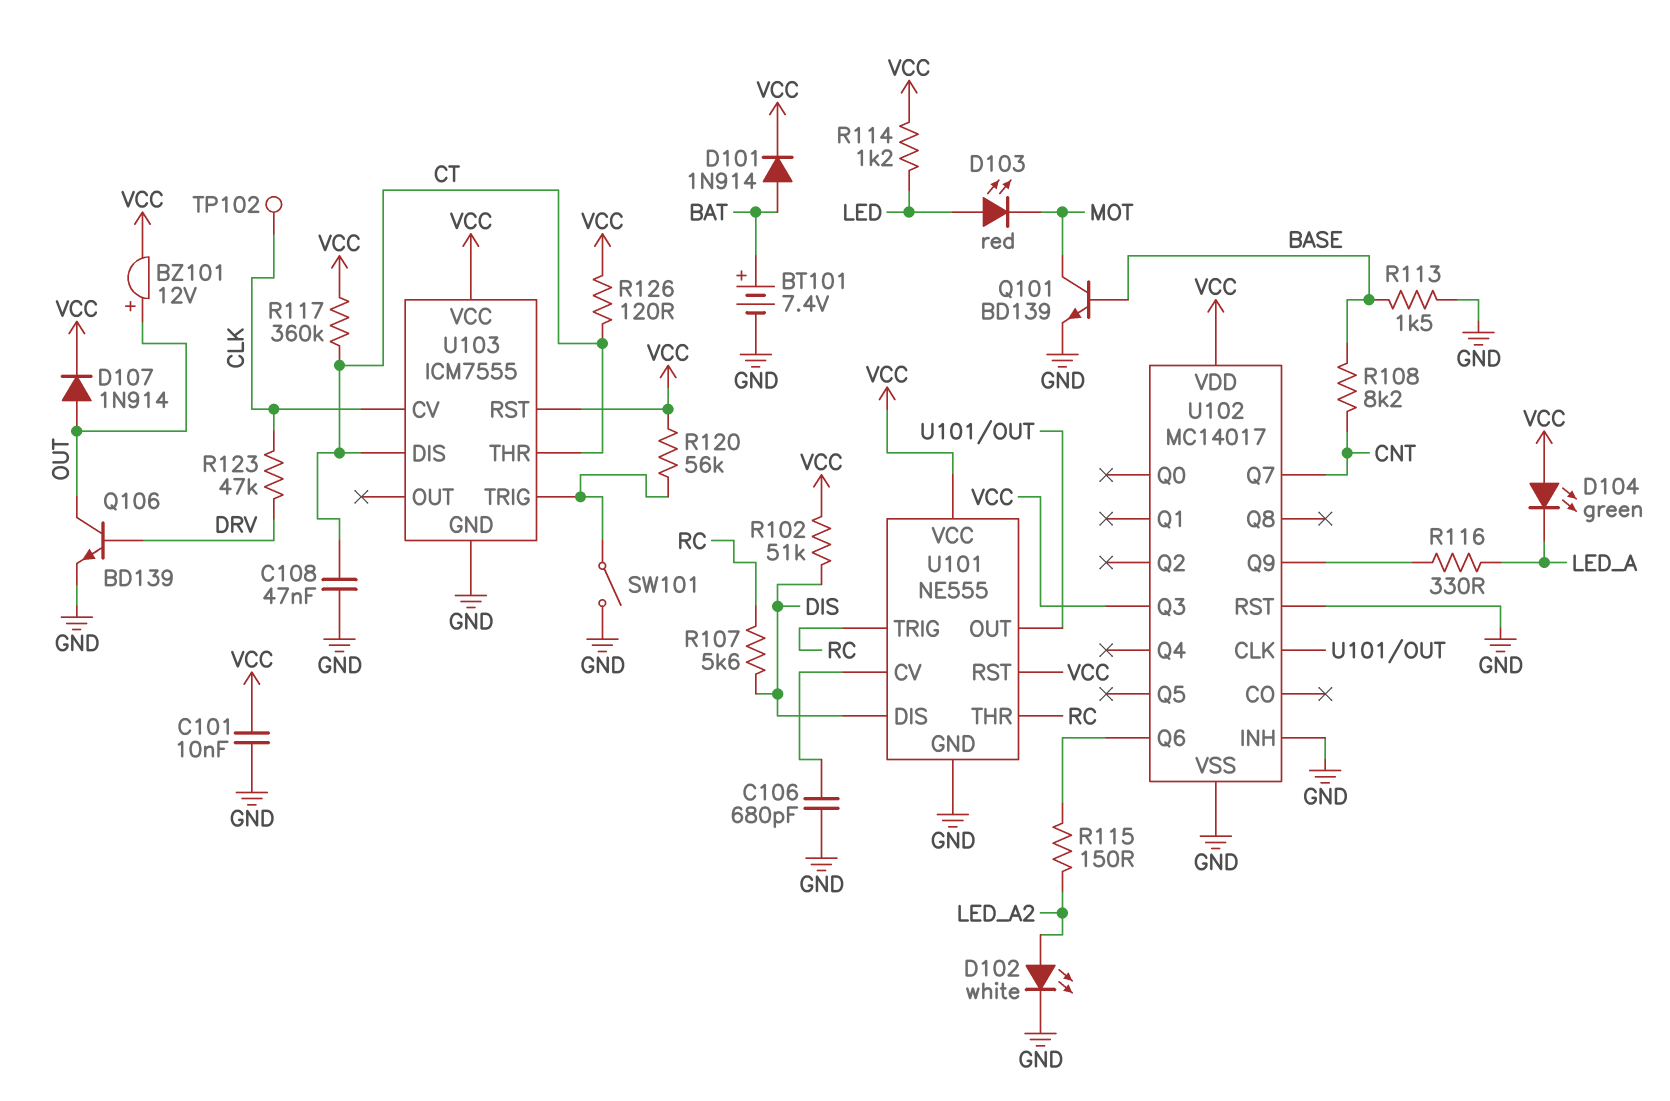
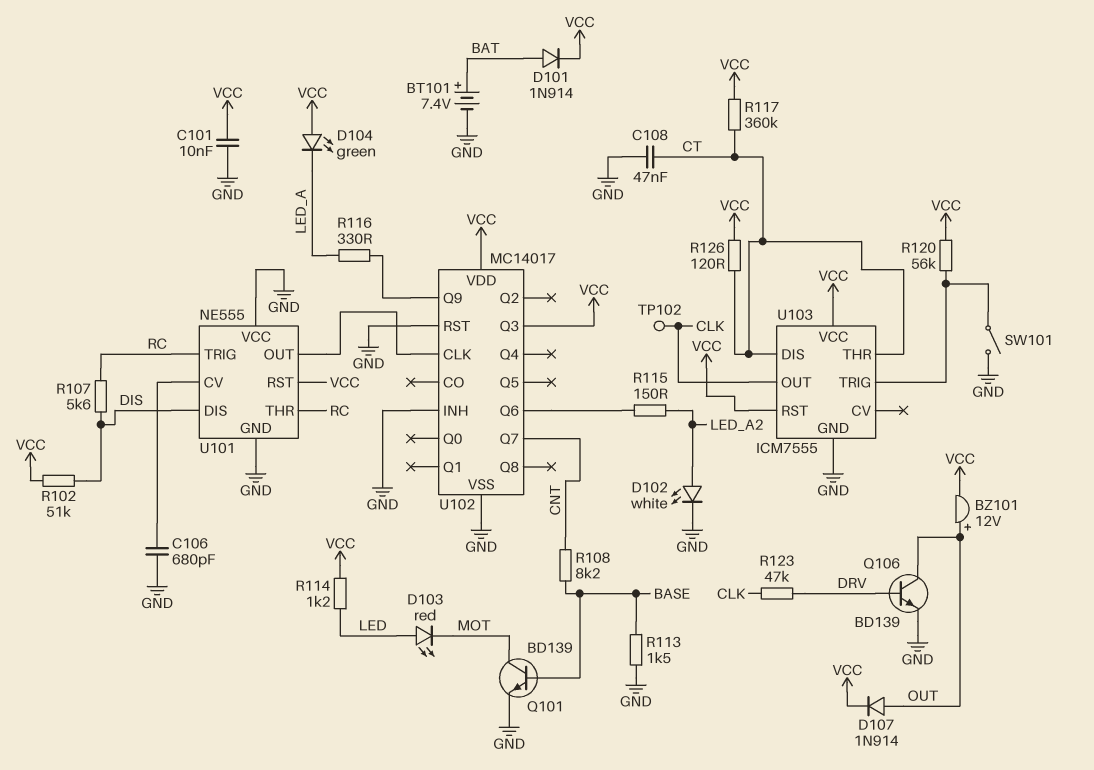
U101 pin VCC: VCC -> GND
U103 pin CV: CLK -> none
U103 pin OUT: none -> CLK

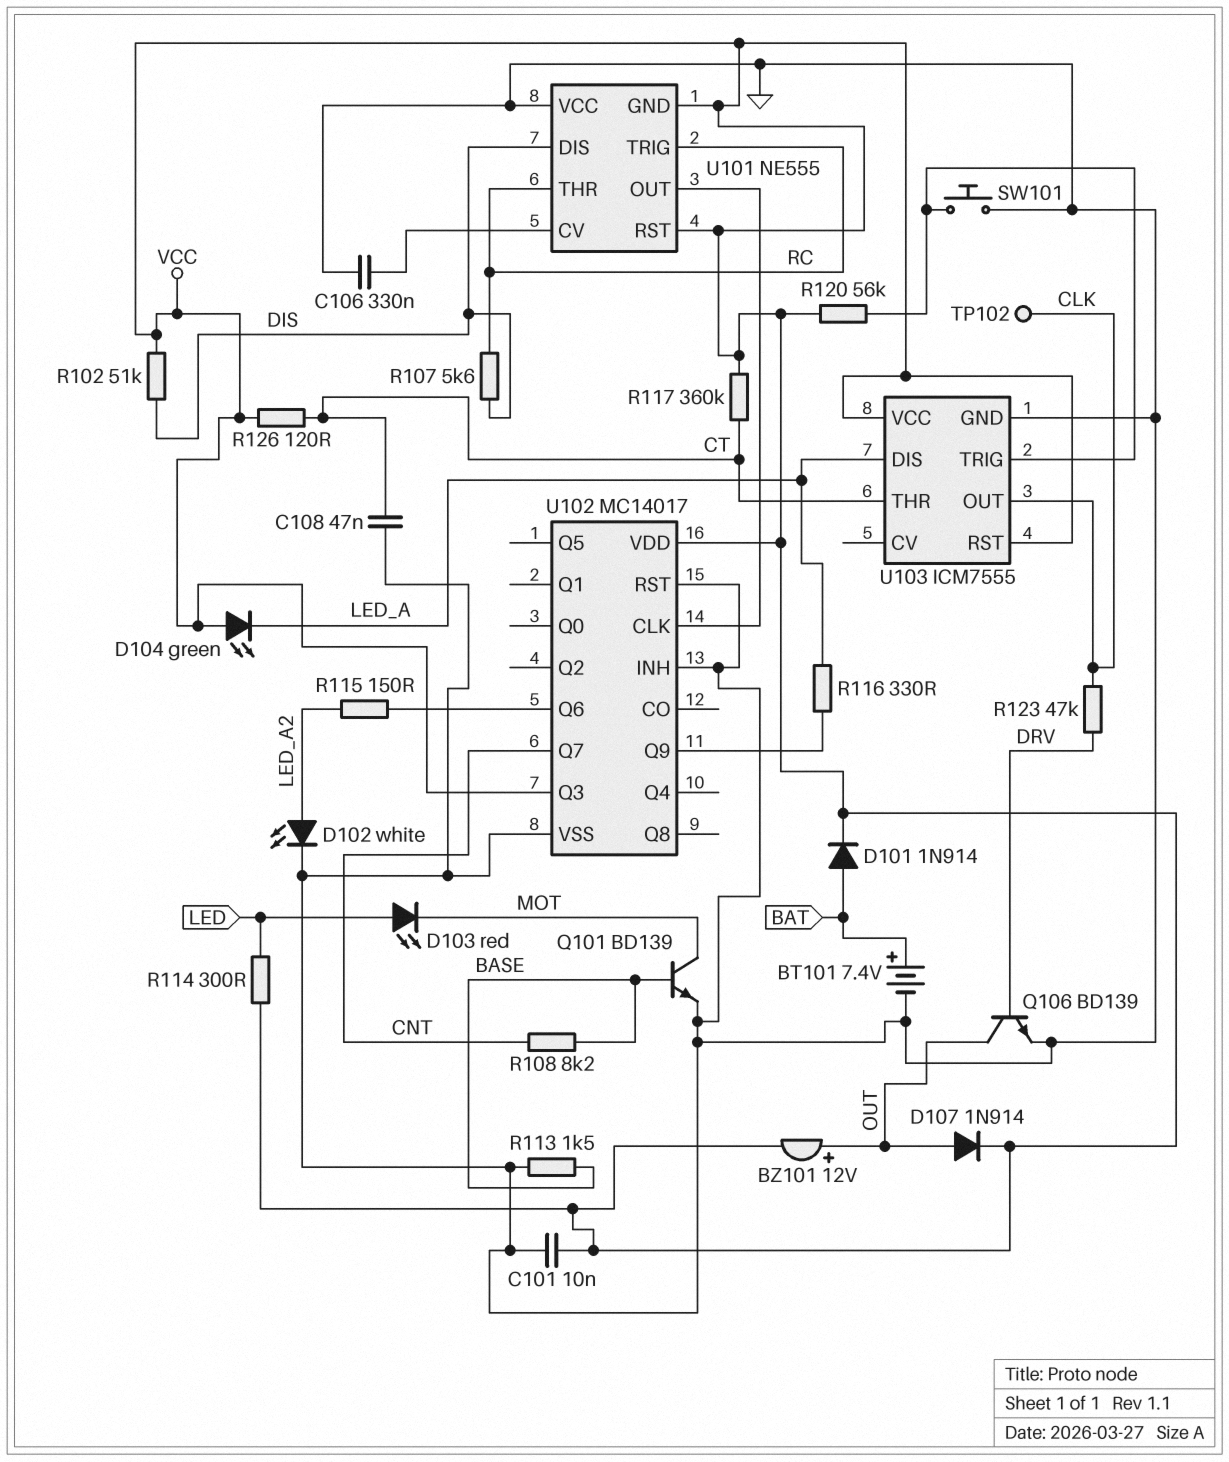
C106: 680pF (GND, U101/CV) -> 330nF (GND, U101/CV)
R114: 1.2k (LED, VCC) -> 300 (LED, VCC)
SW101: switch (GND, U103/TRIG) -> button (GND, U103/TRIG)
U101 pin GND: GND -> VCC
U103 pin DIS: CT -> LED_A

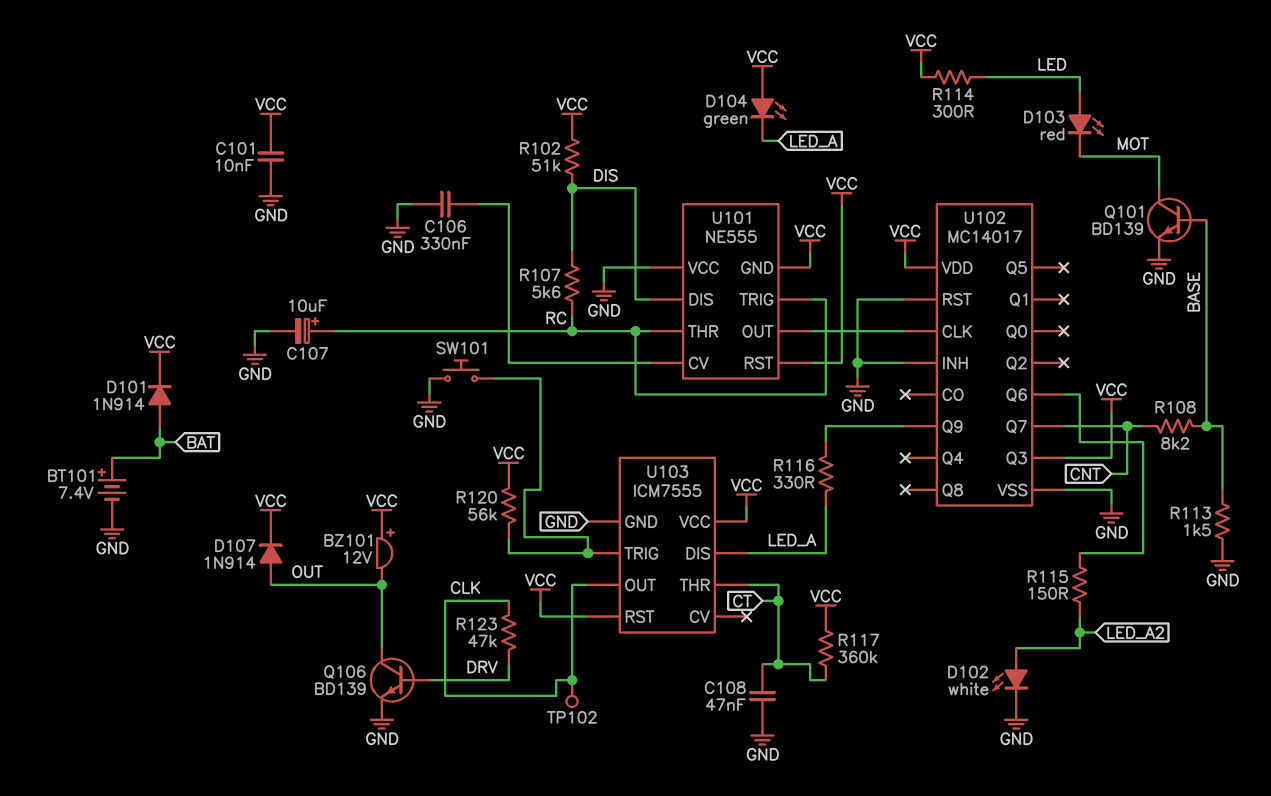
BZ101: buzzer 12V (plus OUT, minus VCC) -> buzzer 12V (plus VCC, minus OUT)
C107: none -> 10uF (plus RC, minus GND)
R126: 120 (CT, VCC) -> none

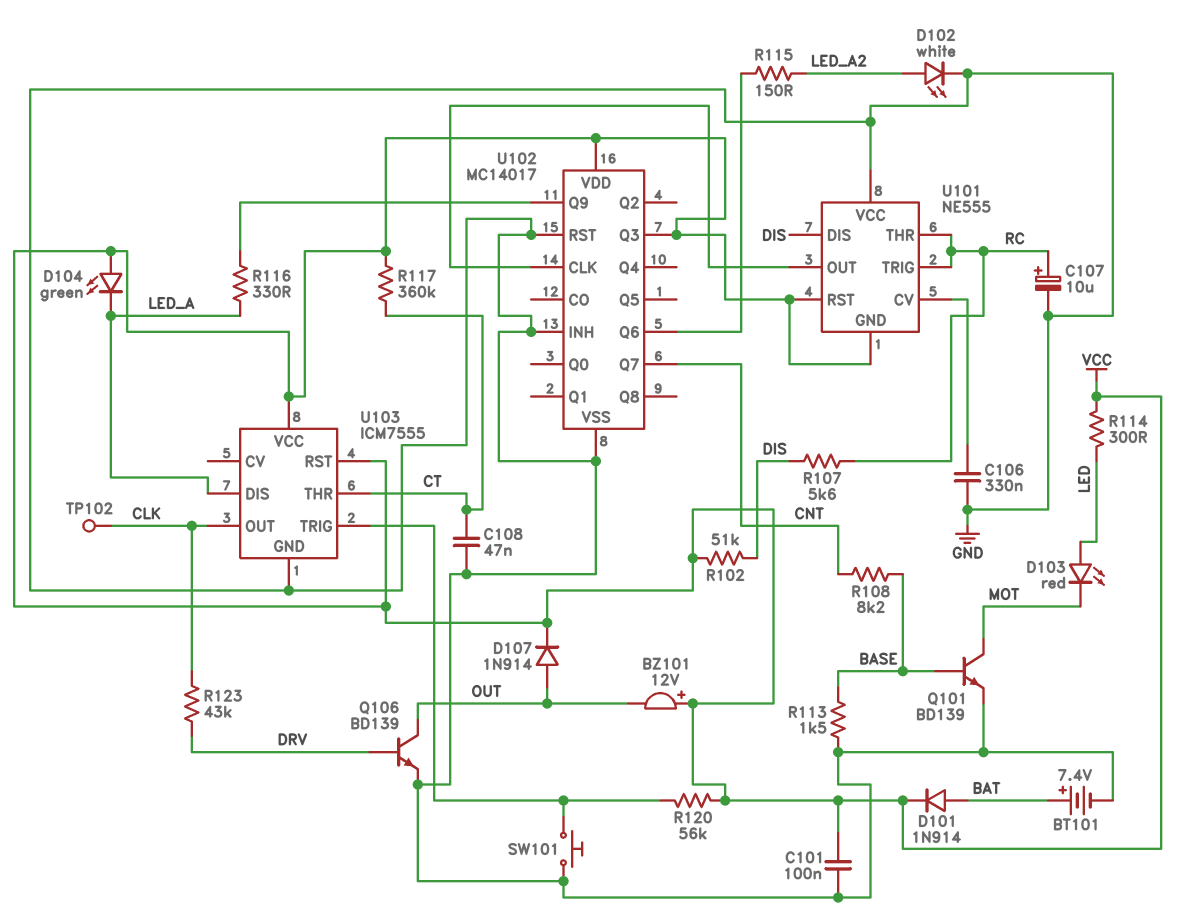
C101: 10nF (GND, VCC) -> 100nF (GND, VCC)
R123: 47k (CLK, DRV) -> 43k (CLK, DRV)

